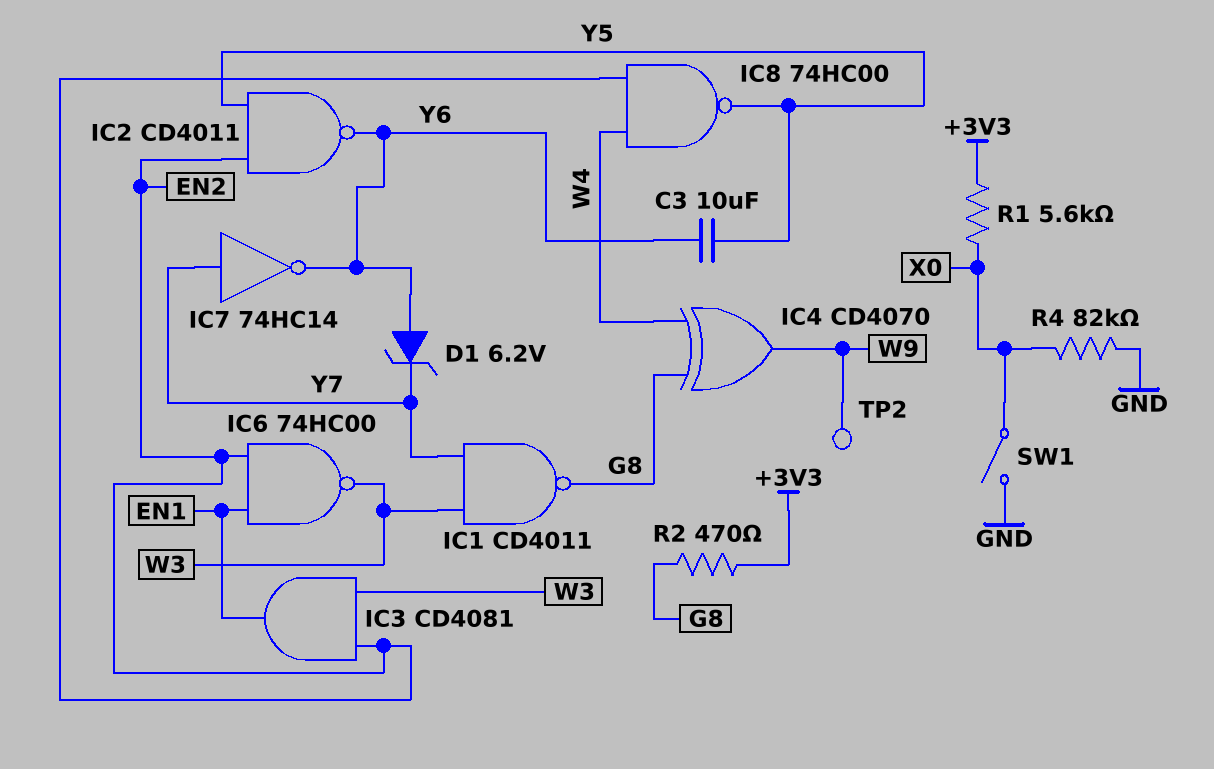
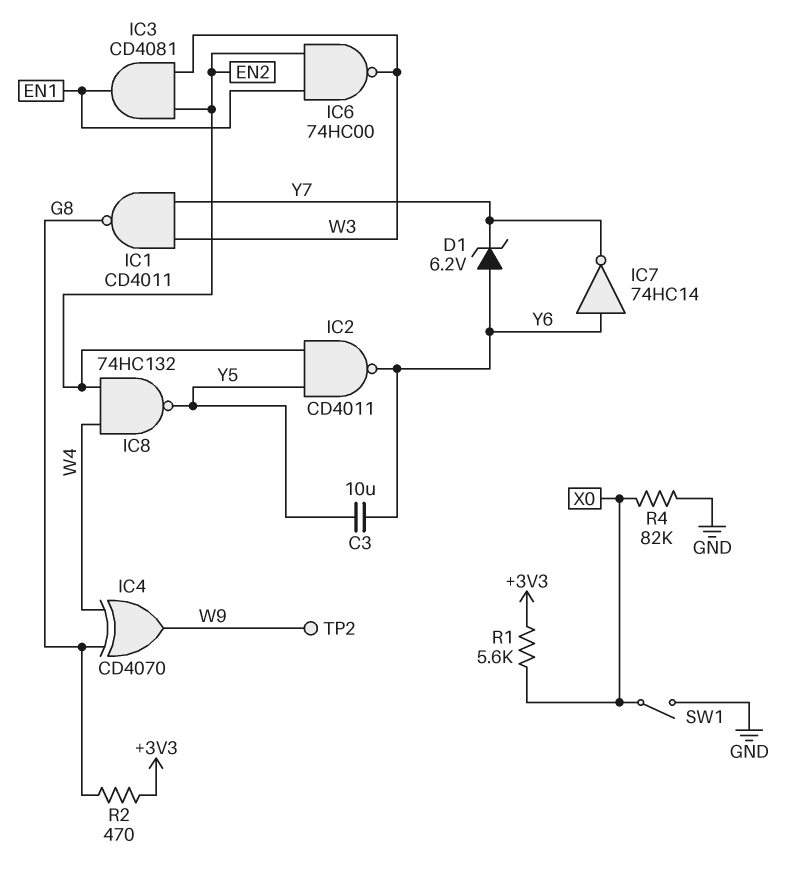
IC7: NOT 74HC14 (in Y7, out Y6) -> NOT 74HC14 (in Y6, out Y7)
IC8: NAND 74HC00 (in EN2, in W4, out Y5) -> NAND 74HC132 (in EN2, in W4, out Y5)

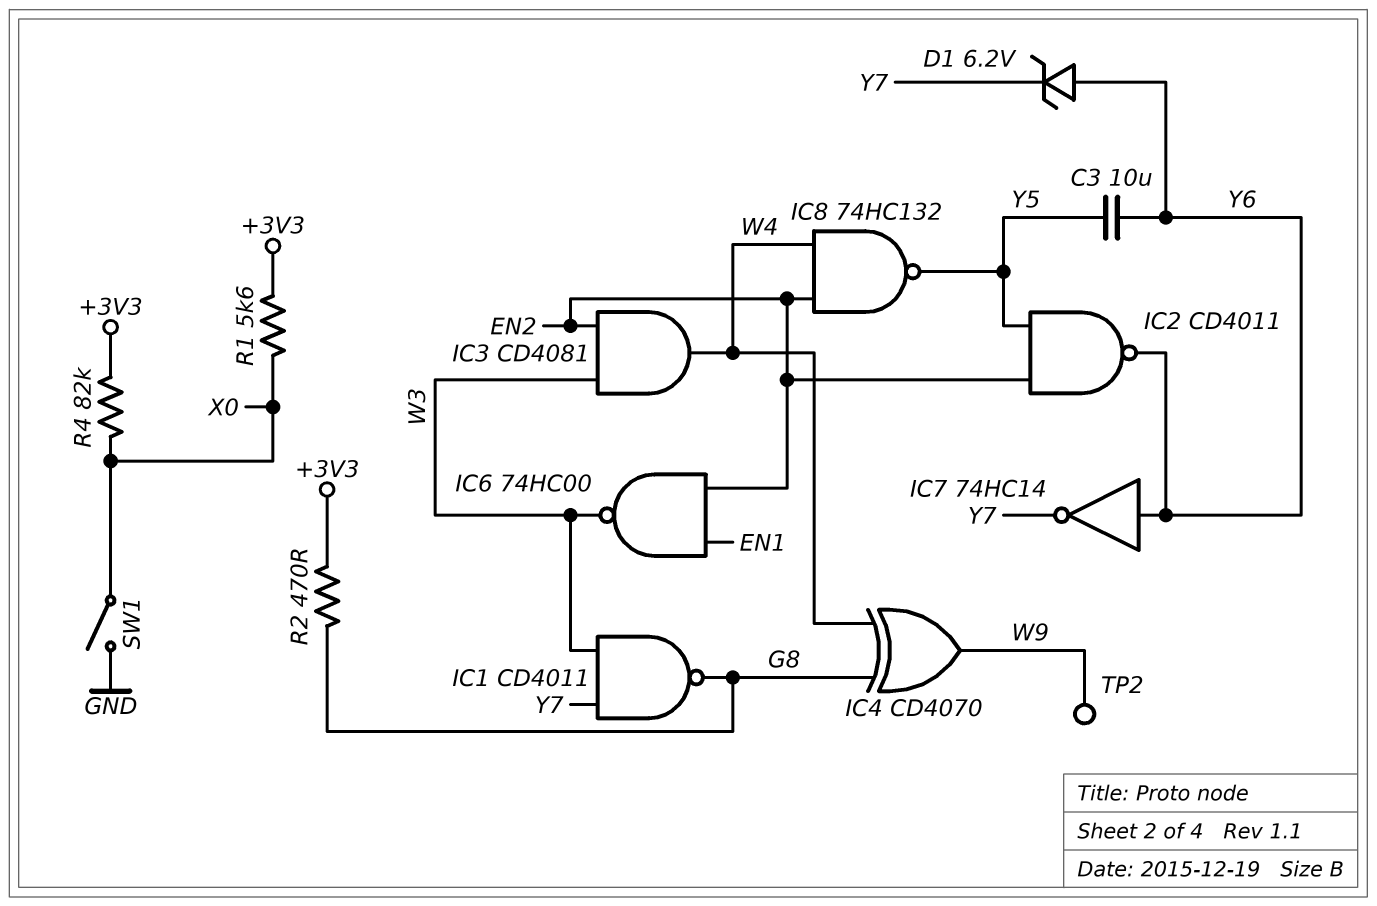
IC3: AND CD4081 (in EN2, in W3, out EN1) -> AND CD4081 (in EN2, in W3, out W4)
R4: 82k (GND, X0) -> 82k (+3V3, X0)

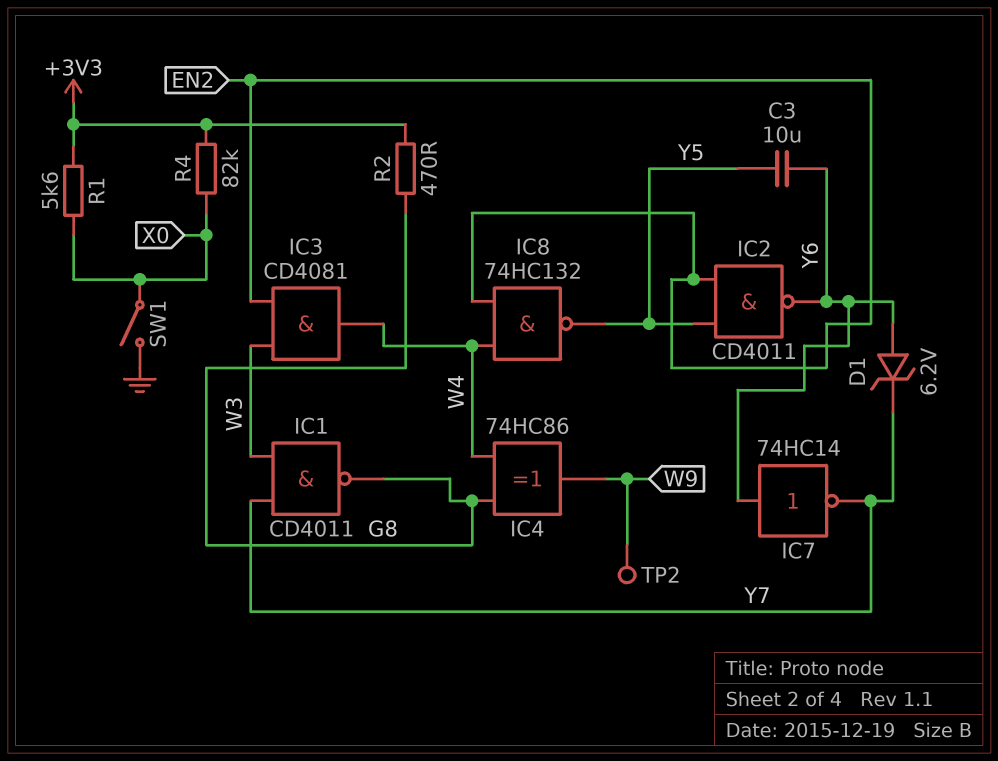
IC4: XOR CD4070 (in G8, in W4, out W9) -> XOR 74HC86 (in G8, in W4, out W9)
IC6: NAND 74HC00 (in EN1, in EN2, out W3) -> none

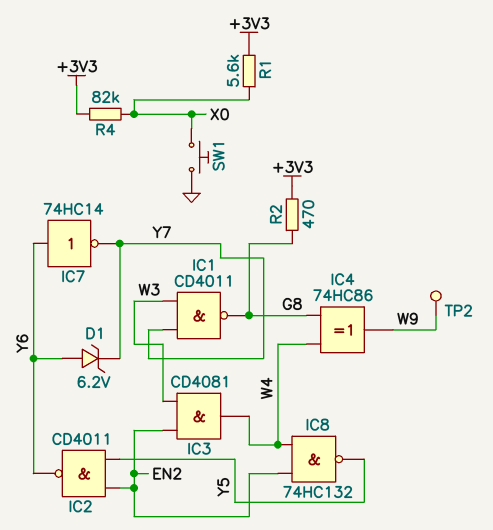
C3: 10uF (Y5, Y6) -> none
SW1: switch (GND, X0) -> button (GND, X0)

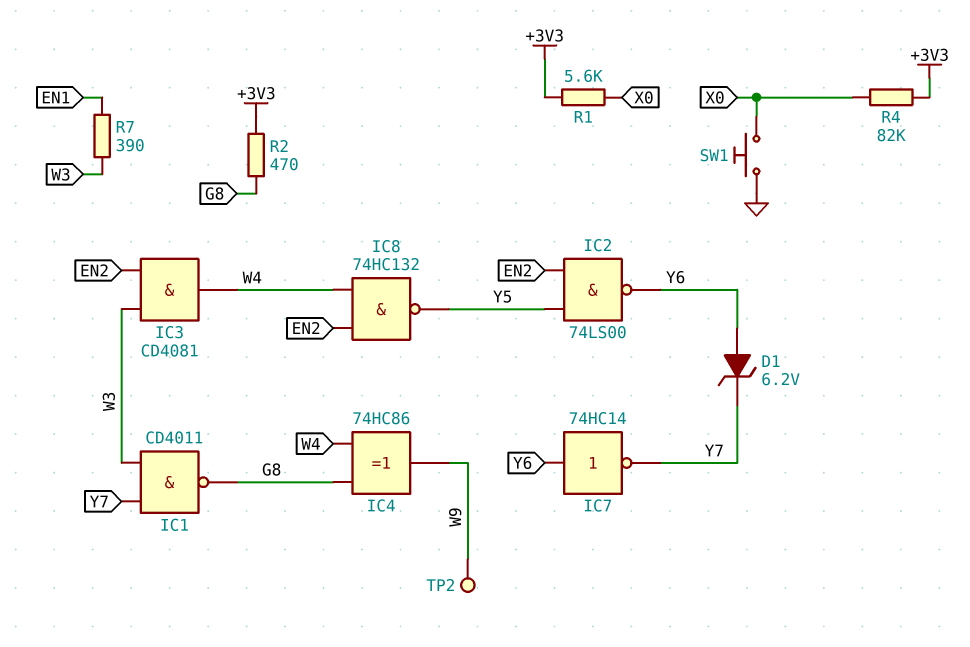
IC2: NAND CD4011 (in EN2, in Y5, out Y6) -> NAND 74LS00 (in EN2, in Y5, out Y6)
R7: none -> 390 (EN1, W3)

